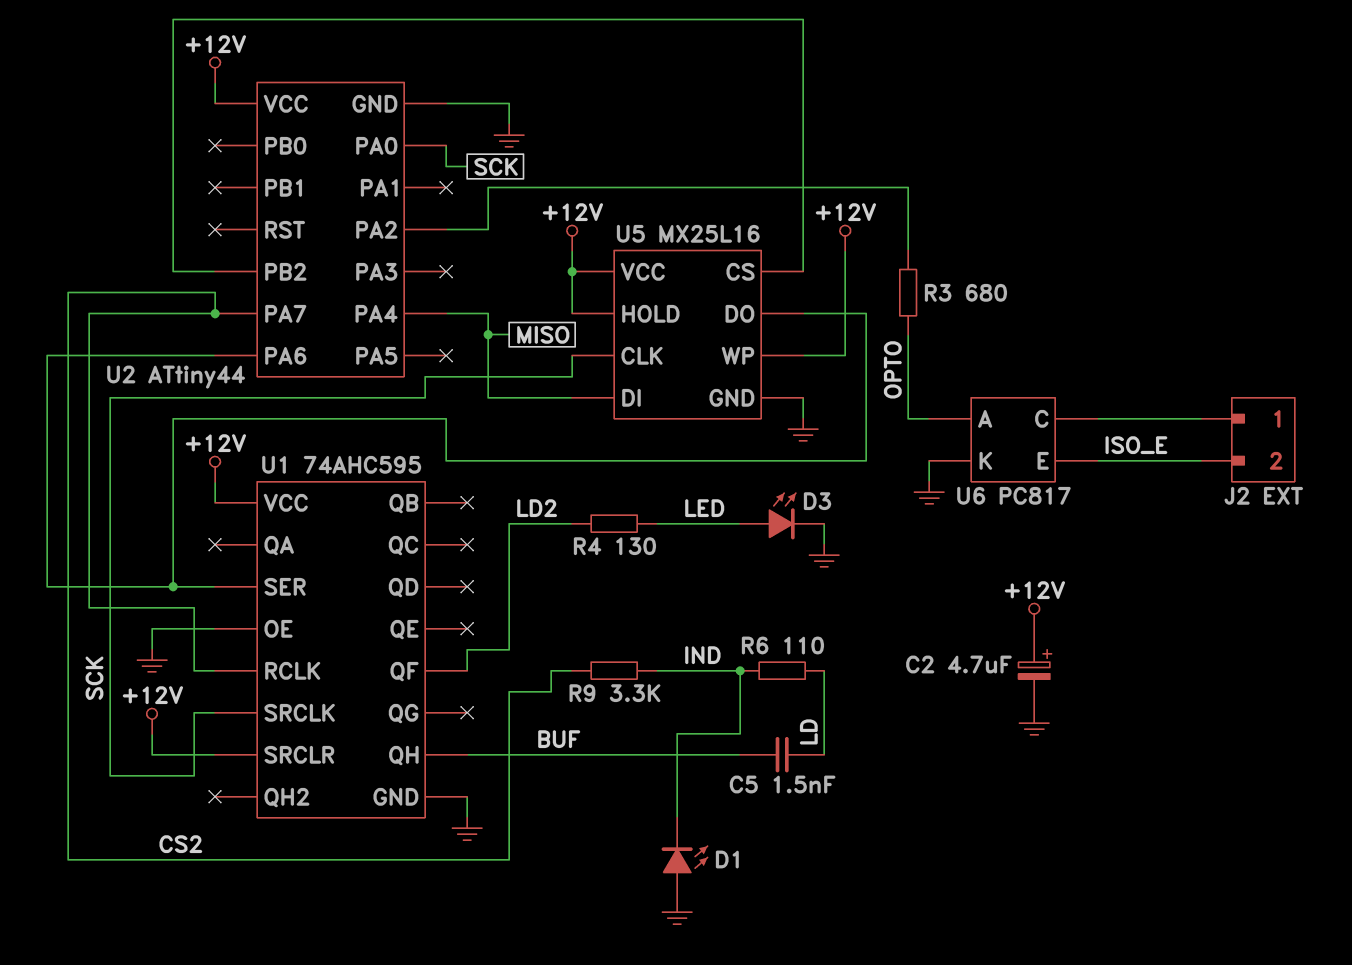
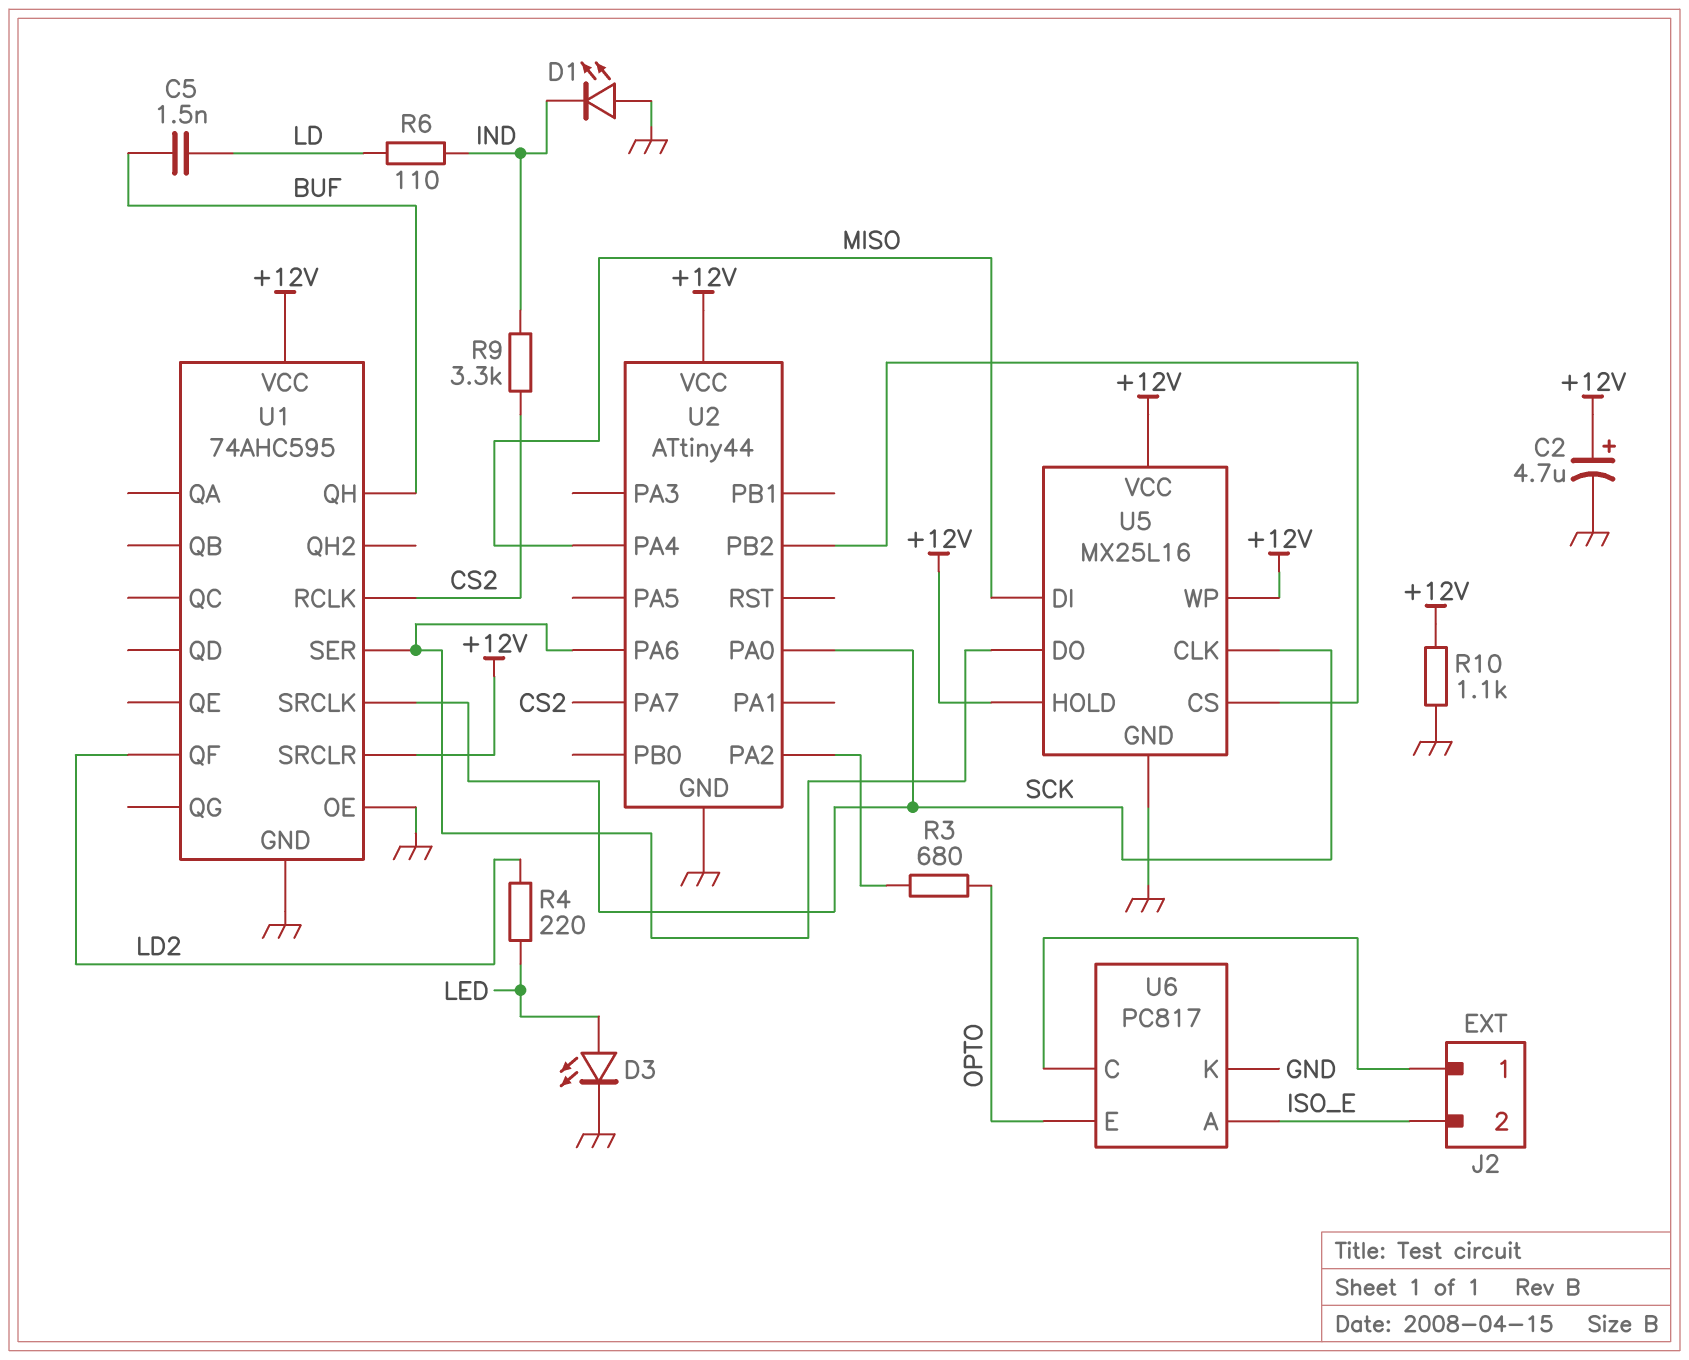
R4: 130 (LD2, LED) -> 220 (LD2, LED)
R10: none -> 1.1k (+12V, GND)
U6 pin A: OPTO -> ISO_E
U6 pin E: ISO_E -> OPTO

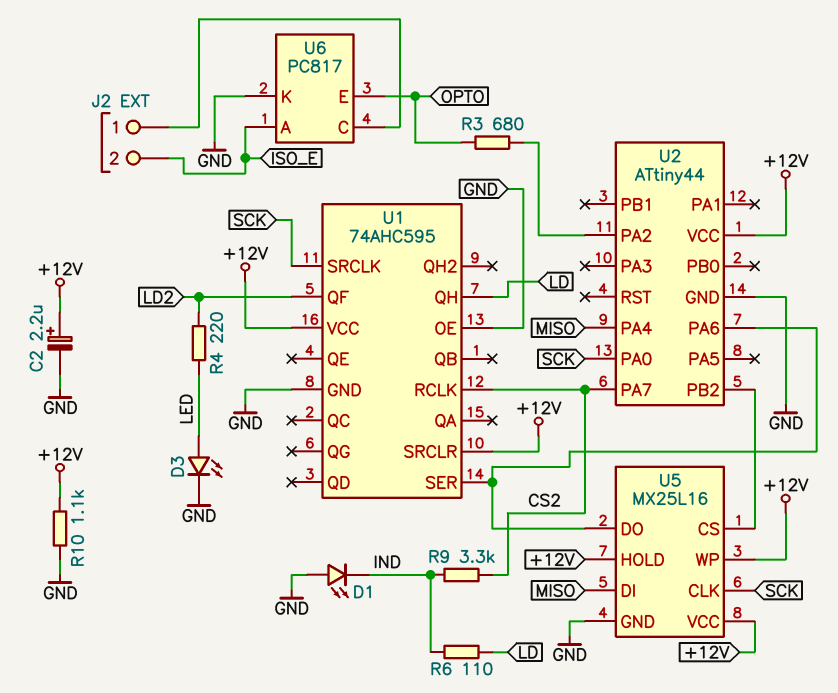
C2: 4.7uF (plus +12V, minus GND) -> 2.2uF (plus +12V, minus GND)
C5: 1.5nF (BUF, LD) -> none
U1 pin QH: BUF -> LD

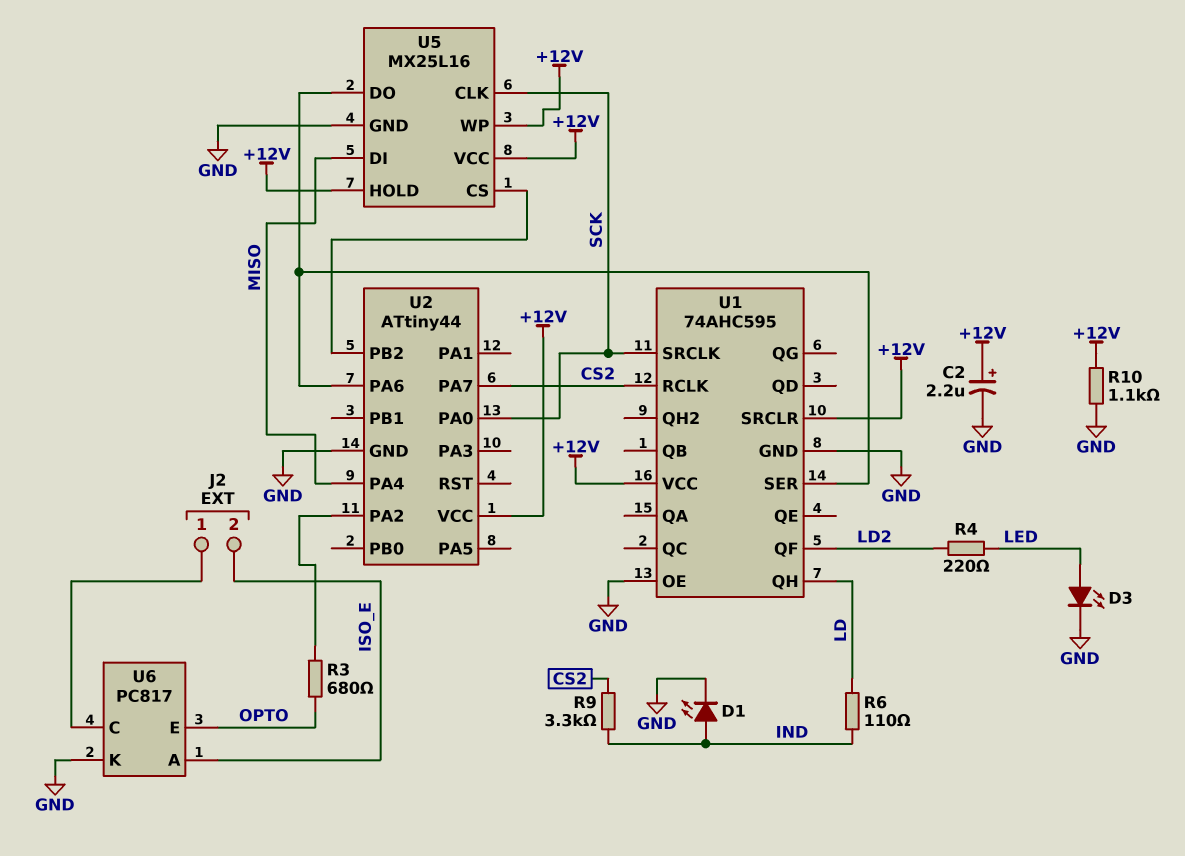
D1: LED (A GND, K IND) -> LED (A IND, K GND)

